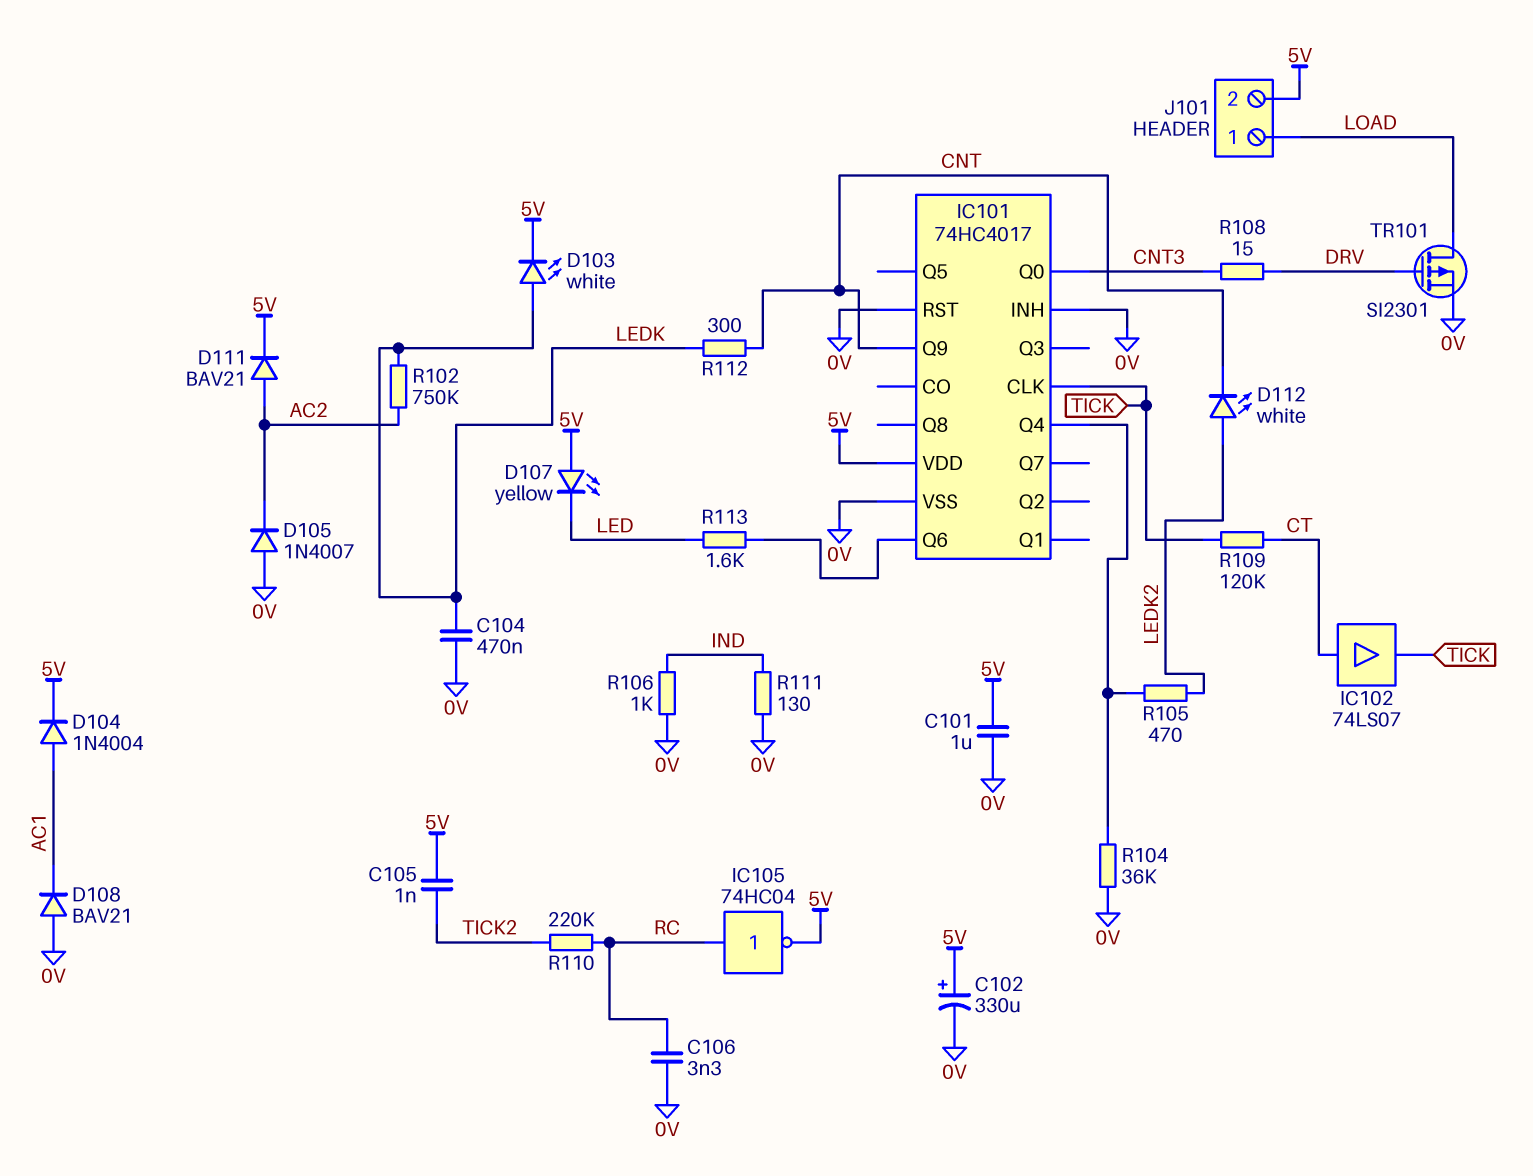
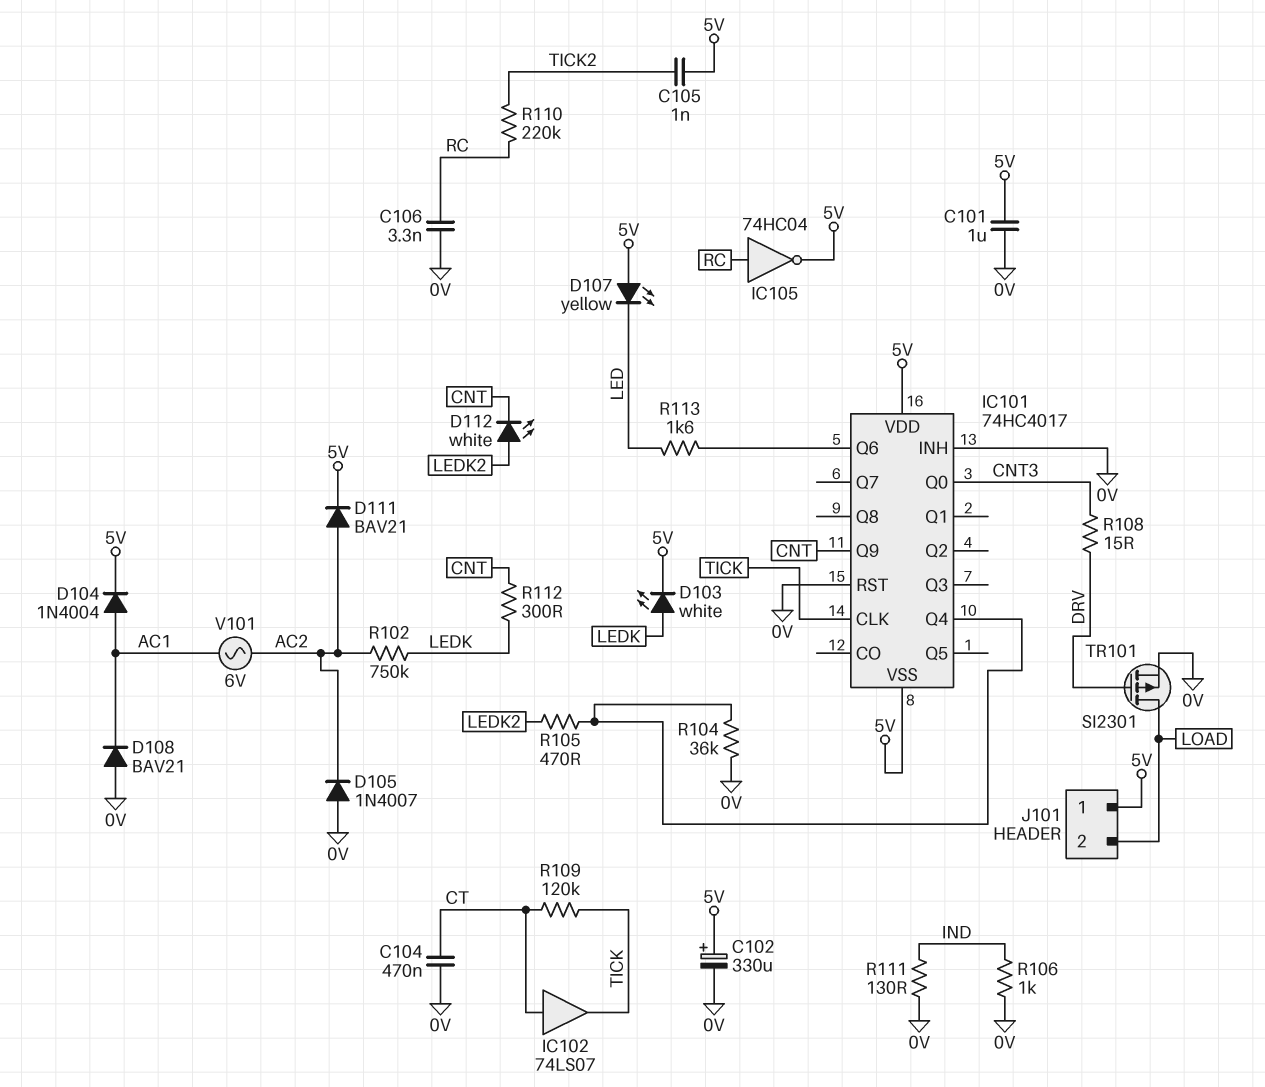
C104: 470nF (0V, LEDK) -> 470nF (0V, CT)
IC101 pin VSS: 0V -> 5V
J101 pin 1: LOAD -> 5V
J101 pin 2: 5V -> LOAD
V101: none -> AC 6V (AC1, AC2)

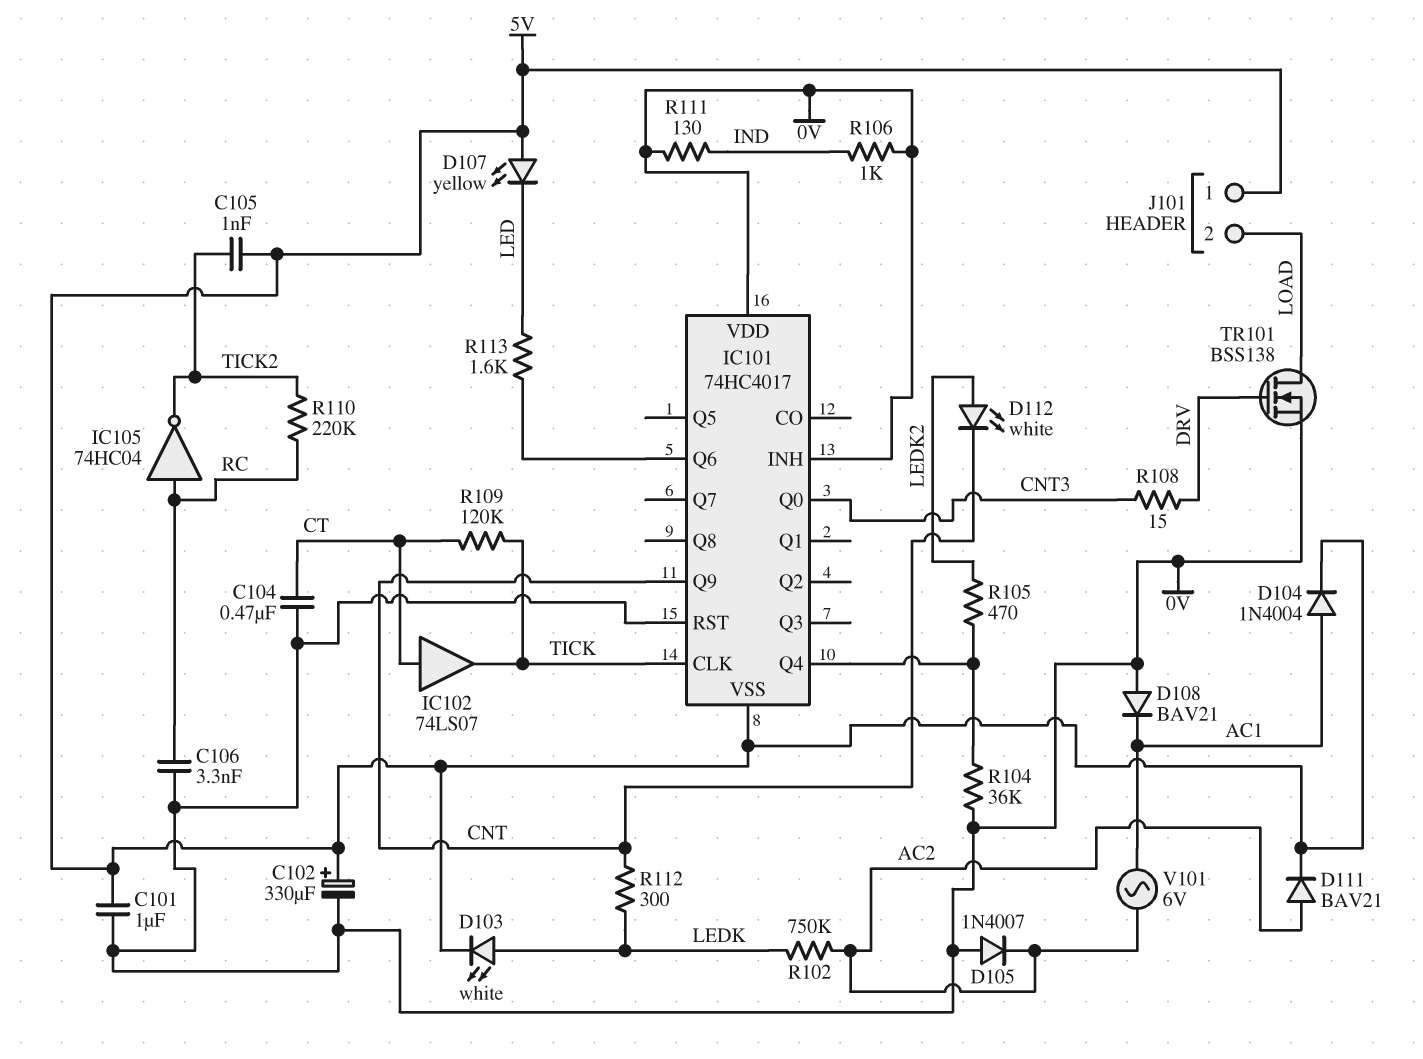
IC101 pin VDD: 5V -> 0V
IC105: NOT 74HC04 (in RC, out 5V) -> NOT 74HC04 (in RC, out TICK2)
TR101: PMOS SI2301 (G DRV, D LOAD, S 0V) -> NMOS BSS138 (G DRV, D LOAD, S 0V)

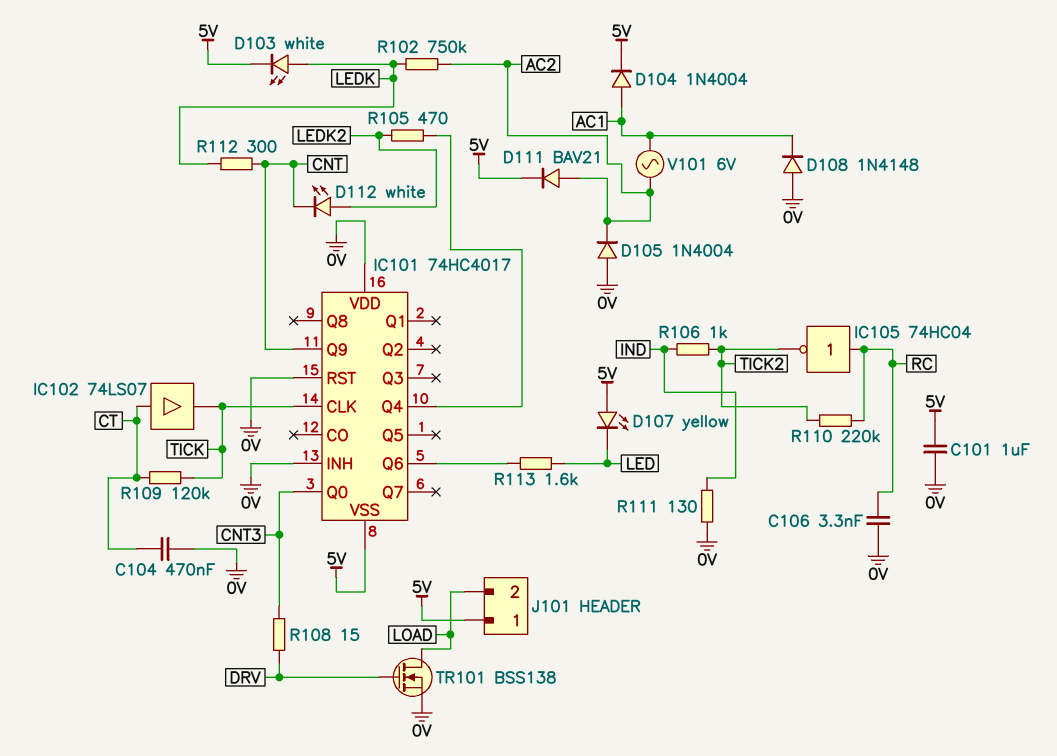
C102: 330uF (plus 5V, minus 0V) -> none
C105: 1nF (5V, TICK2) -> none
D105: diode 1N4007 (A 0V, K AC2) -> diode 1N4004 (A 0V, K AC2)
D108: diode BAV21 (A 0V, K AC1) -> diode 1N4148 (A 0V, K AC1)
R104: 36k (0V, IC101/Q4) -> none
R106: 1k (0V, IND) -> 1k (IND, TICK2)

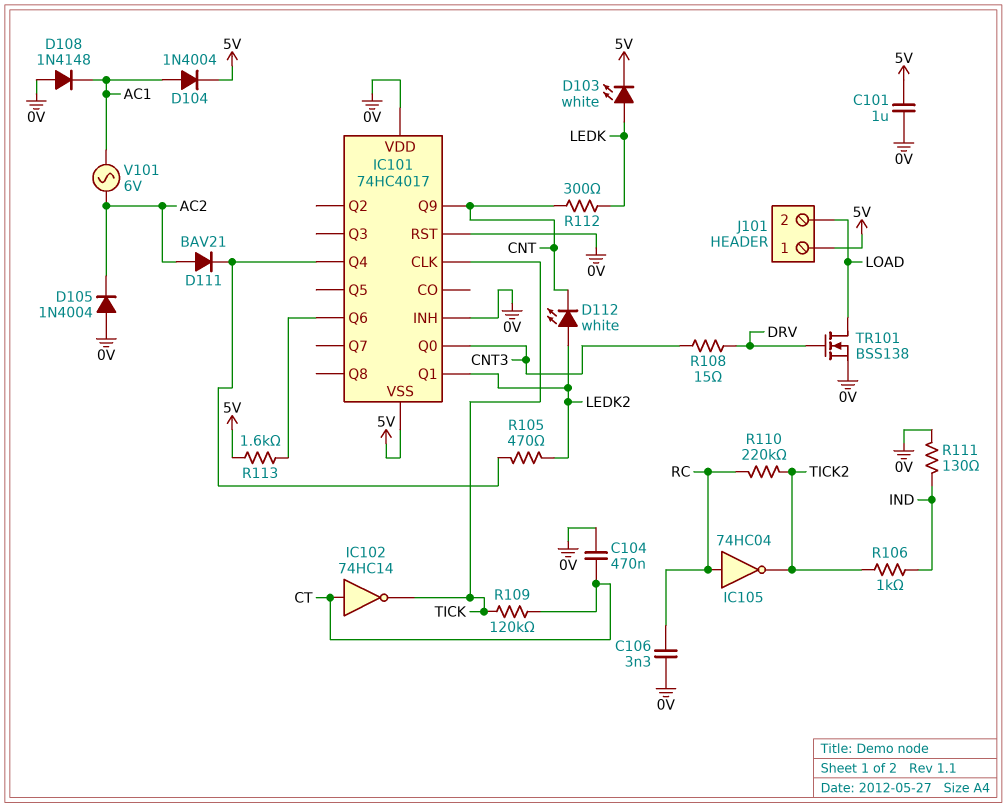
D107: LED yellow (A 5V, K LED) -> none
D111: diode BAV21 (A AC2, K 5V) -> diode BAV21 (A AC2, K IC101/Q4)
IC101 pin Q1: none -> LEDK2
IC102: buffer 74LS07 (in CT, out TICK) -> NOT 74HC14 (in CT, out TICK)
R102: 750k (AC2, LEDK) -> none
R113: 1.6k (IC101/Q6, LED) -> 1.6k (5V, IC101/Q6)

